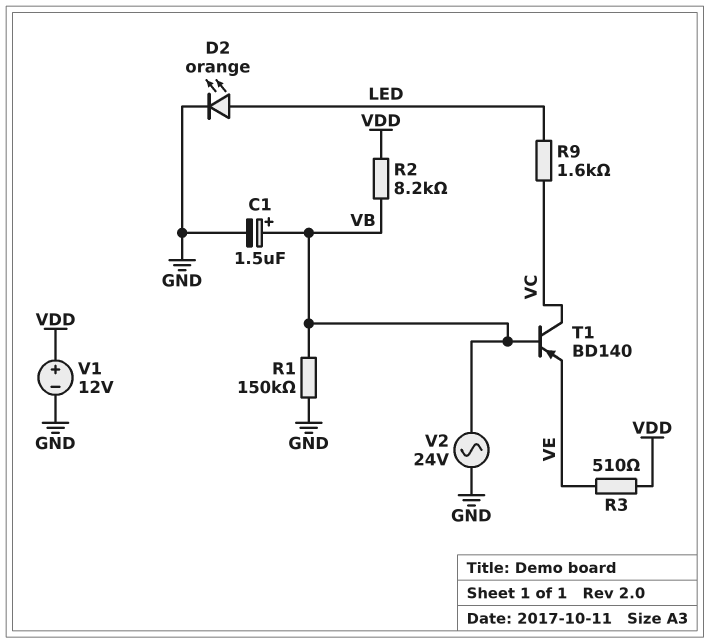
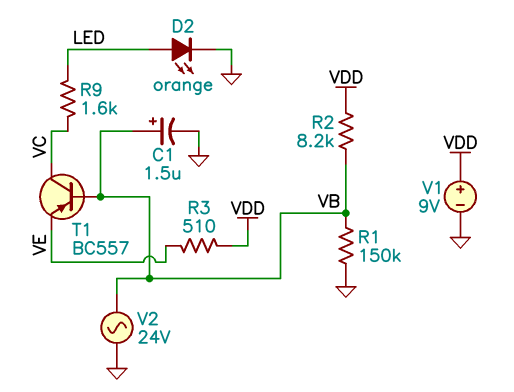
T1: PNP BD140 (B VB, C VC, E VE) -> PNP BC557 (B VB, C VC, E VE)
V1: 12V (plus VDD, minus GND) -> 9V (plus VDD, minus GND)

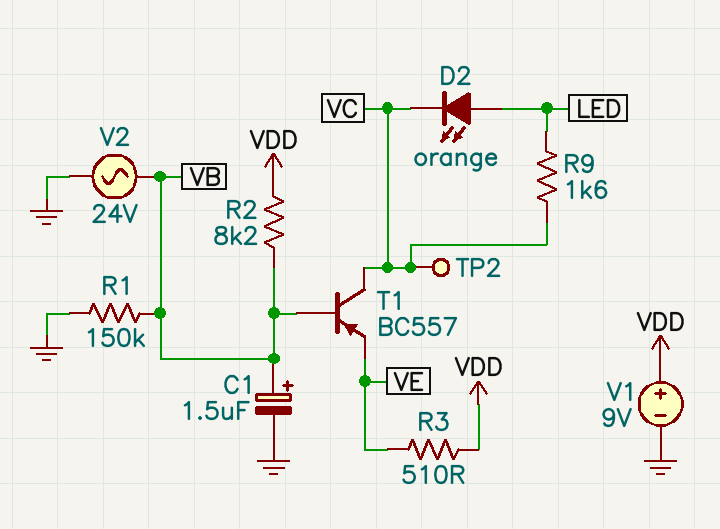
D2: LED orange (A LED, K GND) -> LED orange (A LED, K VC)
TP2: none -> test point (VC)

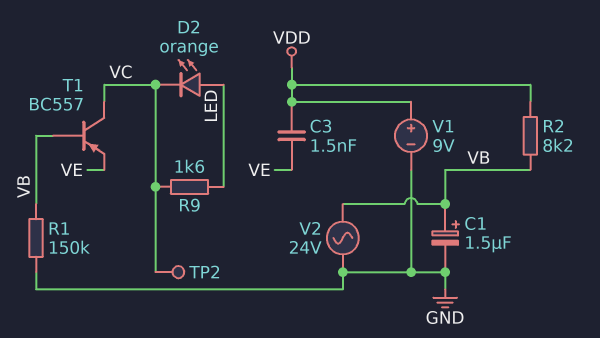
C3: none -> 1.5nF (VDD, VE)
R3: 510 (VDD, VE) -> none

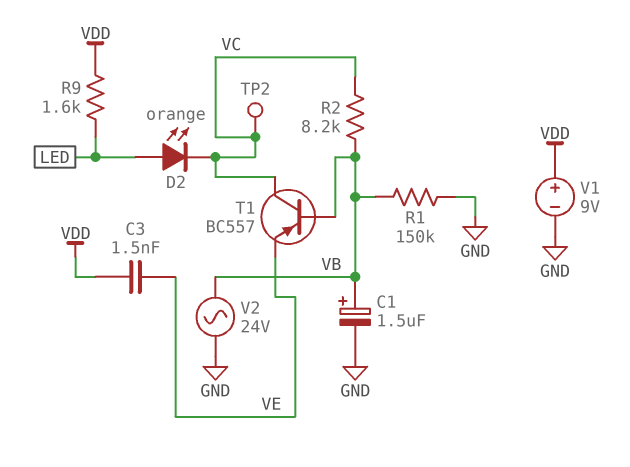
R2: 8.2k (VB, VDD) -> 8.2k (VB, VC)
R9: 1.6k (LED, VC) -> 1.6k (LED, VDD)

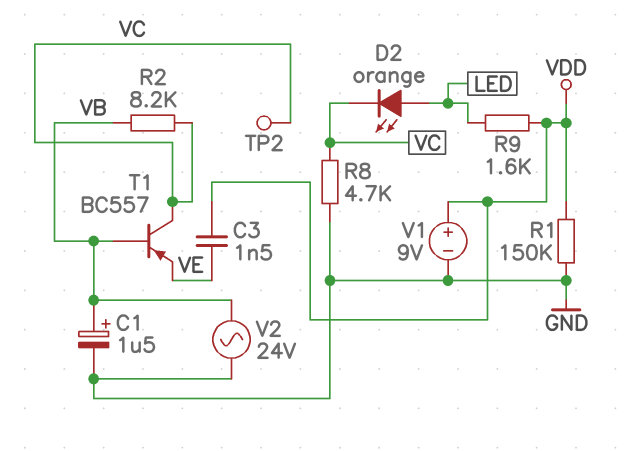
R1: 150k (GND, VB) -> 150k (GND, VDD)
R8: none -> 4.7k (GND, VC)

